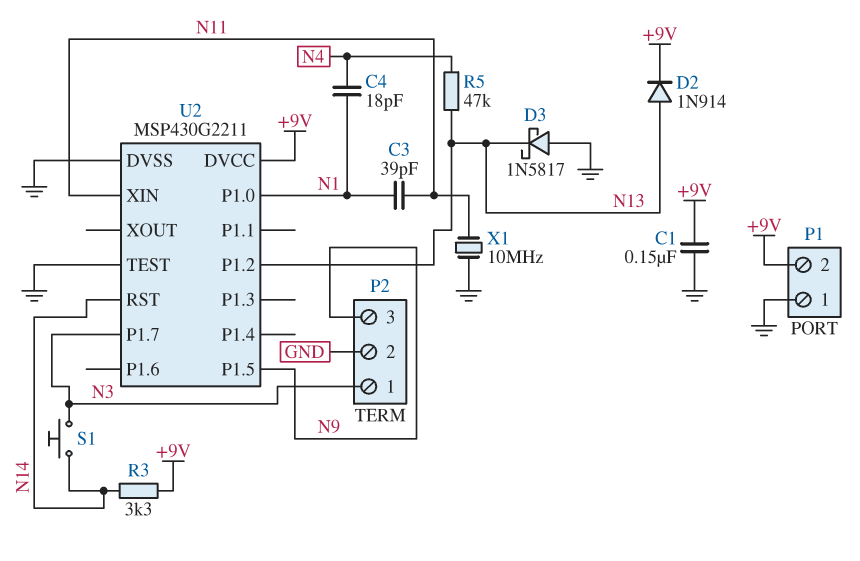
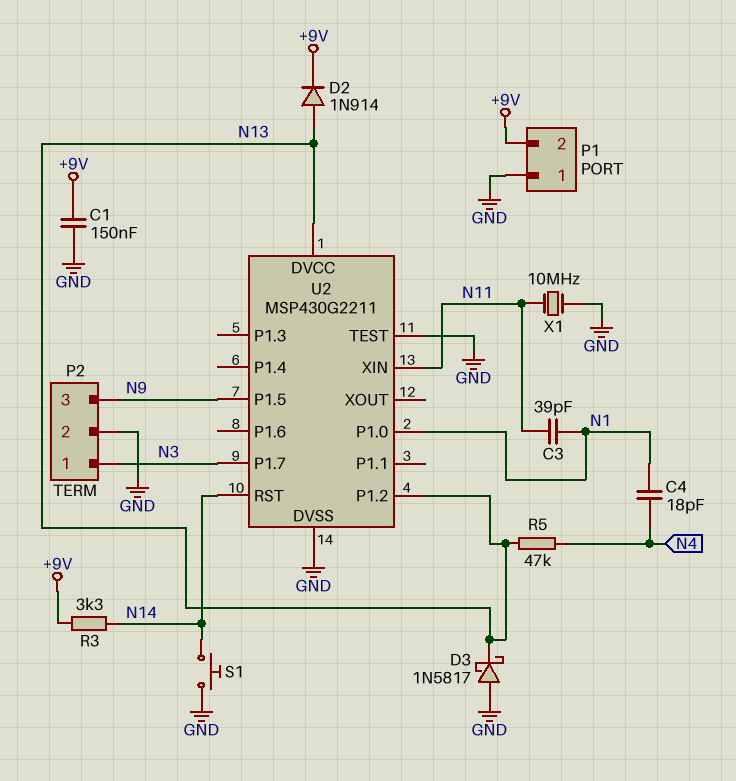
S1: button (N3, N14) -> button (GND, N14)
U2 pin DVCC: +9V -> N13

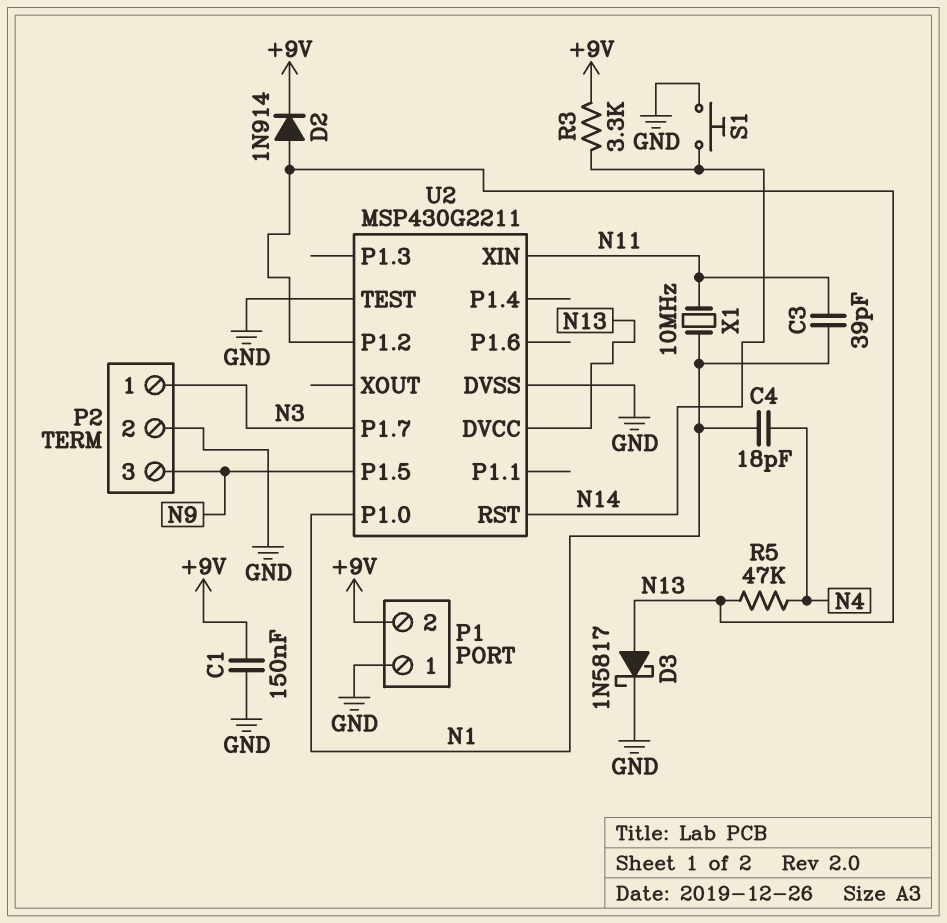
D3: schottky 1N5817 (A GND, K N13) -> schottky 1N5817 (A N13, K GND)
X1: 10MHz (GND, N11) -> 10MHz (N1, N11)

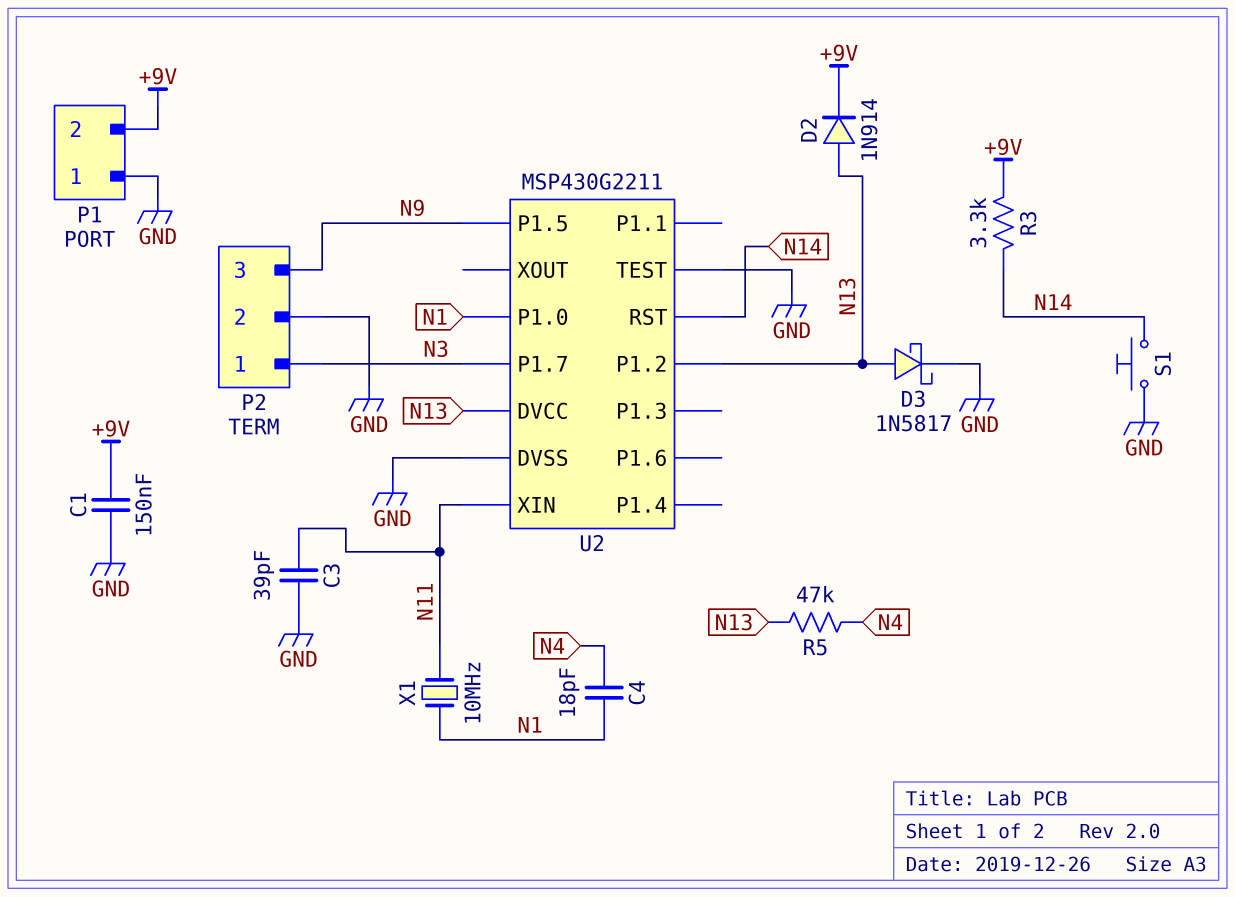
C3: 39pF (N1, N11) -> 39pF (GND, N11)

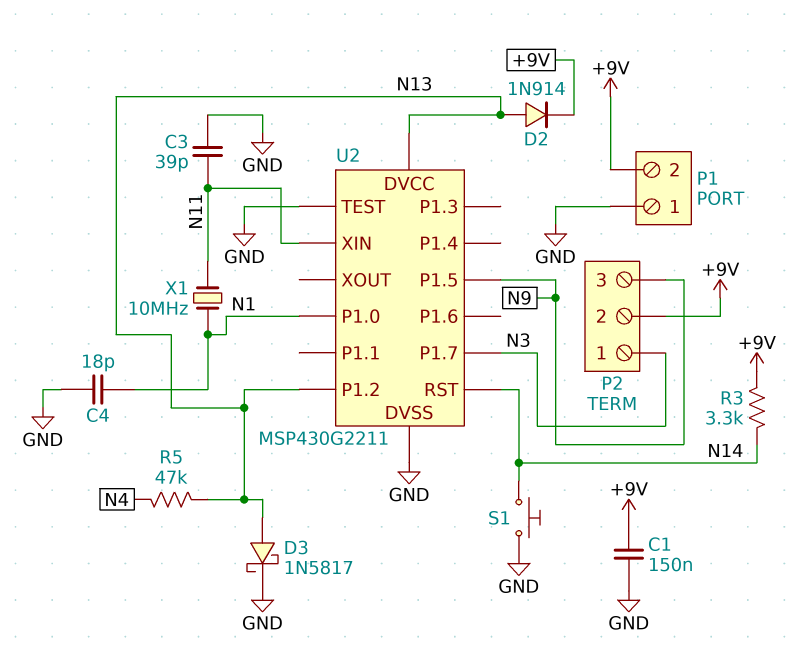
C4: 18pF (N1, N4) -> 18pF (GND, N1)
P2 pin 2: GND -> +9V

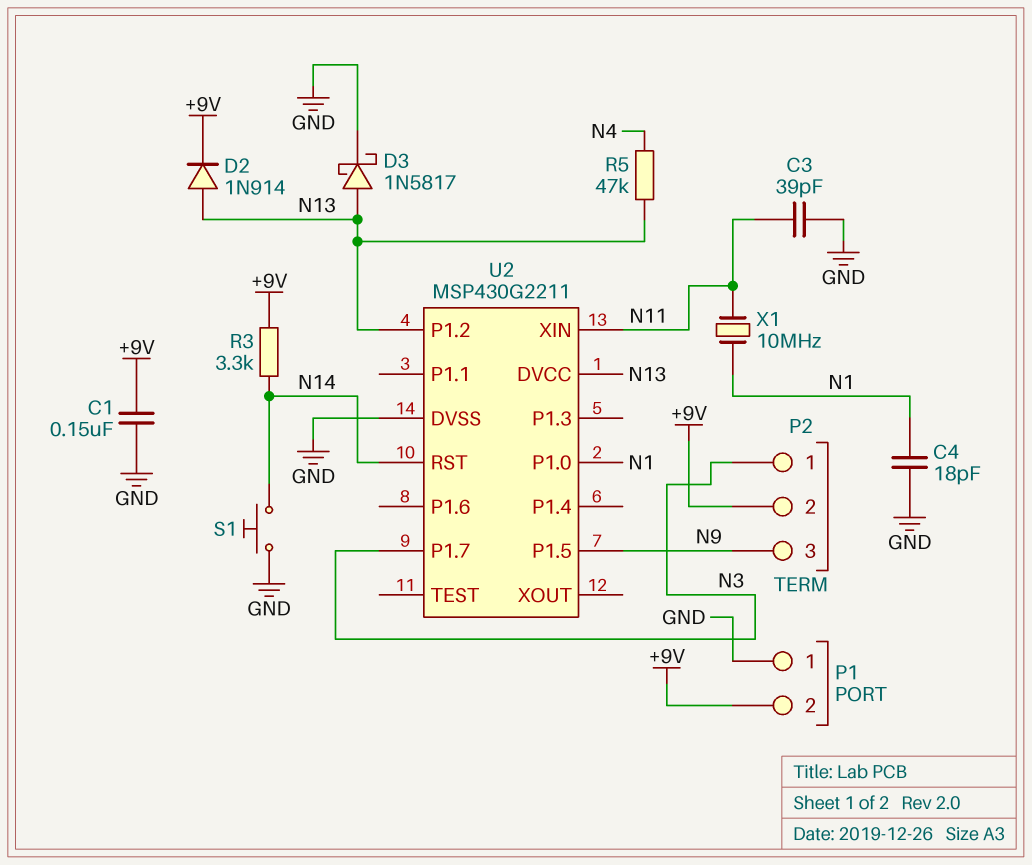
U2 pin TEST: GND -> none

